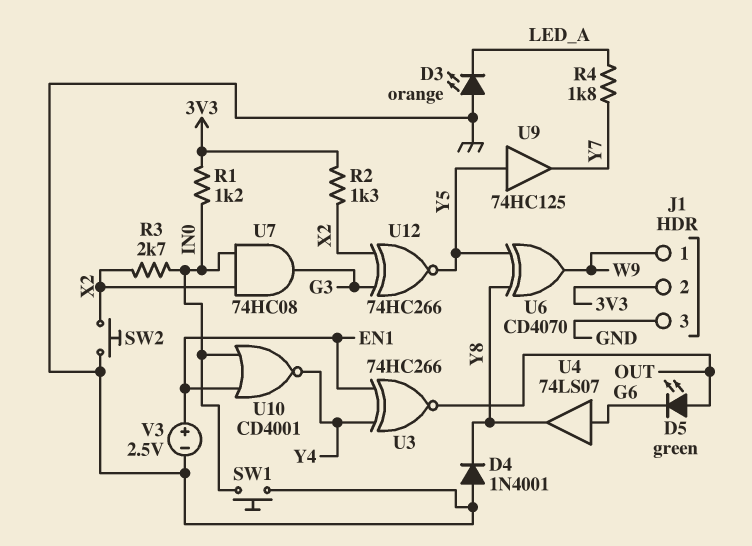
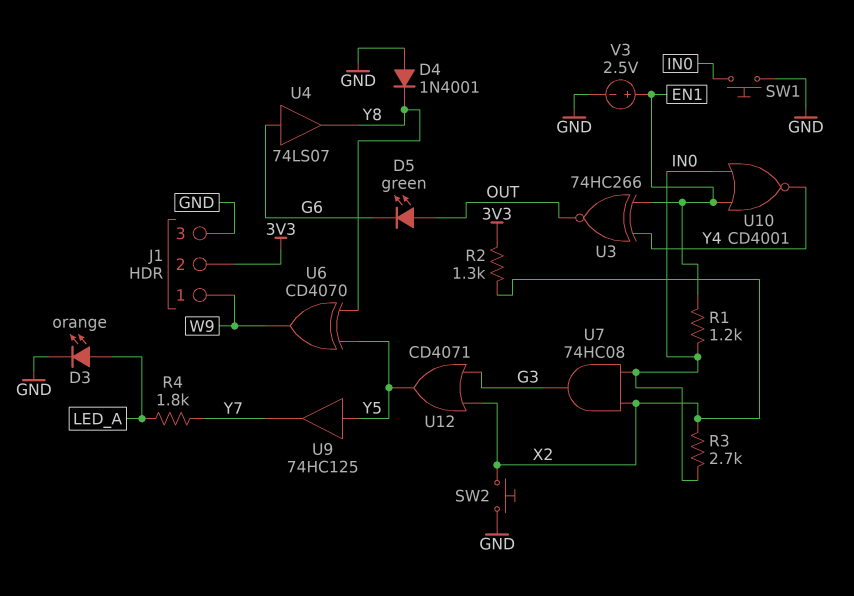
D3: LED orange (A GND, K LED_A) -> LED orange (A LED_A, K GND)
R1: 1.2k (3V3, IN0) -> 1.2k (EN1, IN0)
U12: XNOR 74HC266 (in G3, in X2, out Y5) -> OR CD4071 (in G3, in X2, out Y5)

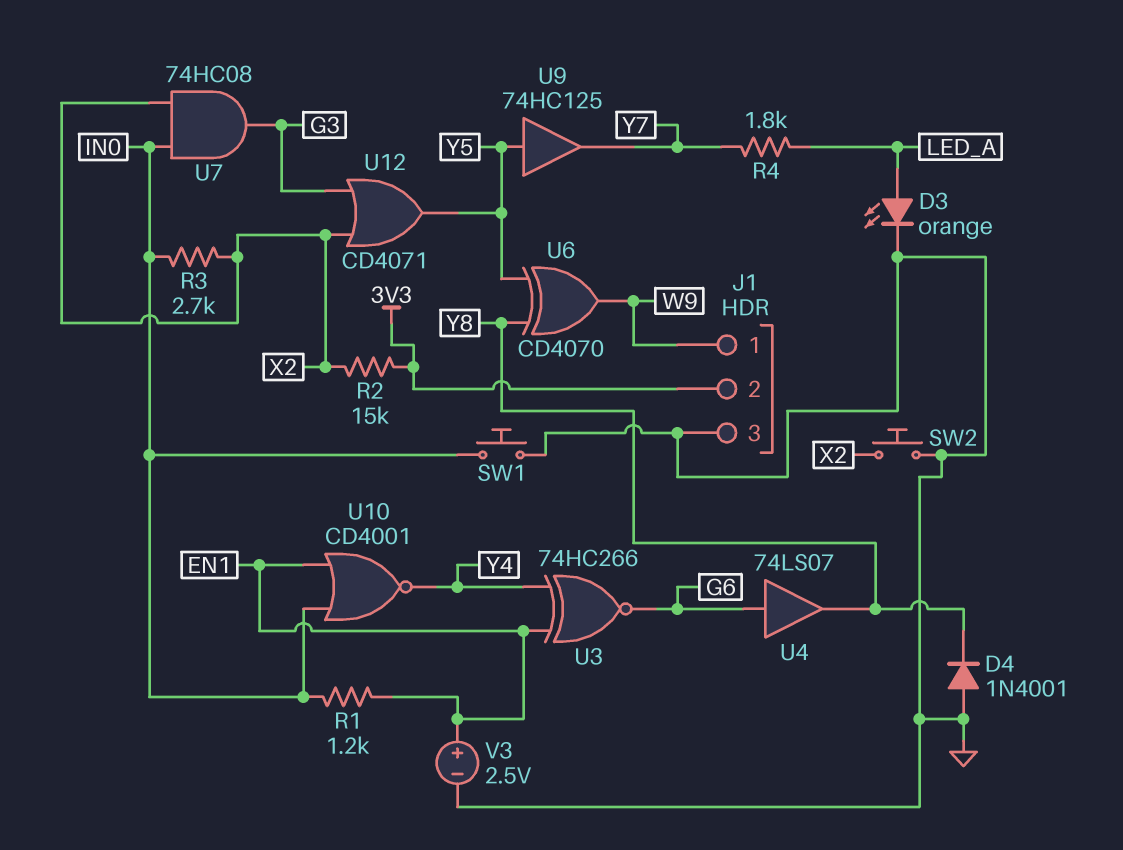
D5: LED green (A OUT, K G6) -> none
R2: 1.3k (3V3, X2) -> 15k (3V3, X2)
U3: XNOR 74HC266 (in EN1, in Y4, out OUT) -> XNOR 74HC266 (in EN1, in Y4, out G6)

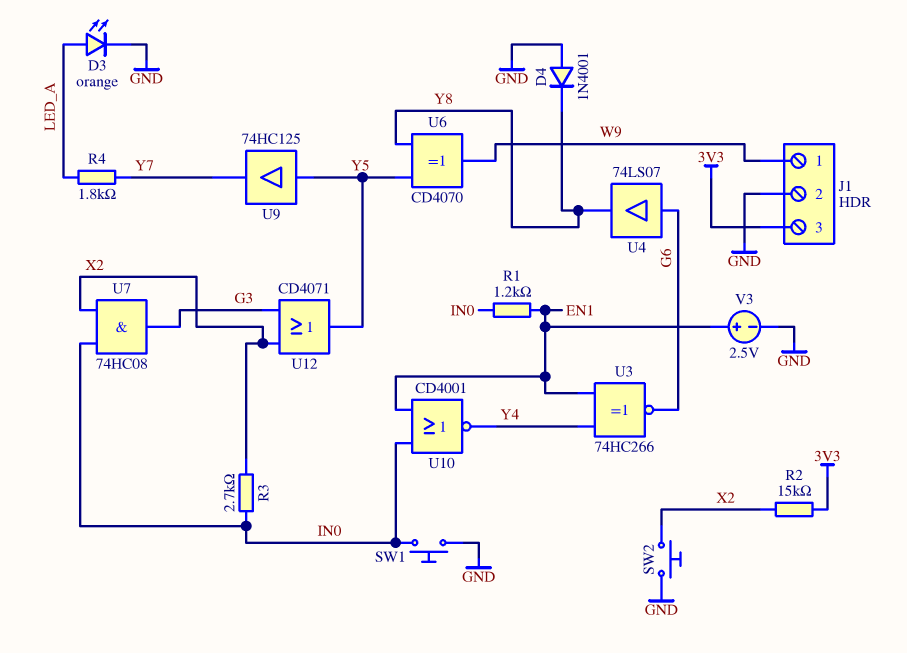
J1 pin 2: 3V3 -> GND
J1 pin 3: GND -> 3V3

